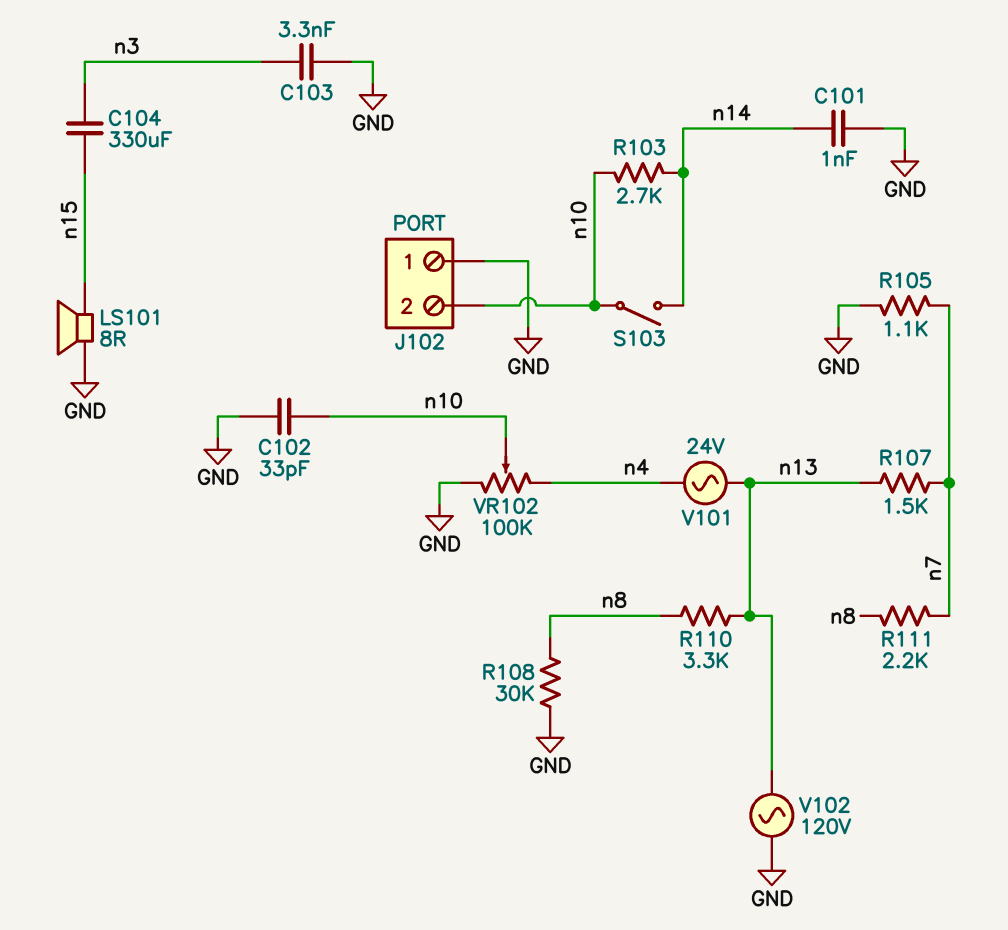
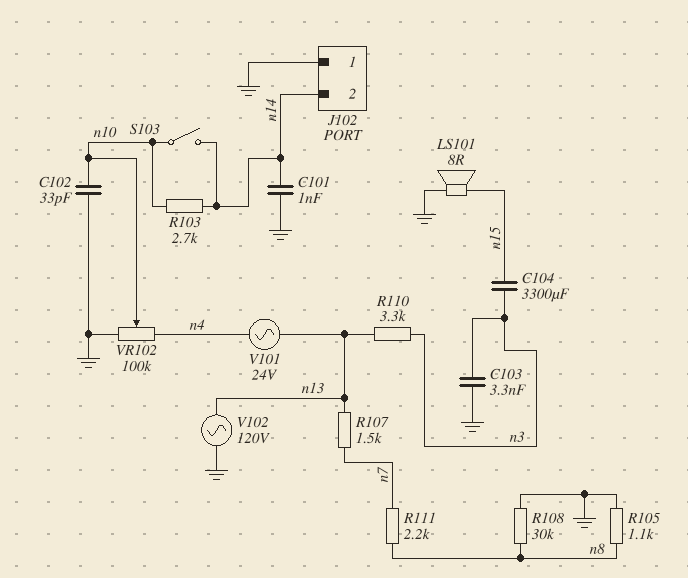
C104: 330uF (n3, n15) -> 3300uF (n3, n15)
J102 pin 2: n10 -> n14
R105: 1.1k (GND, n7) -> 1.1k (GND, n8)
R110: 3.3k (n8, n13) -> 3.3k (n3, n13)

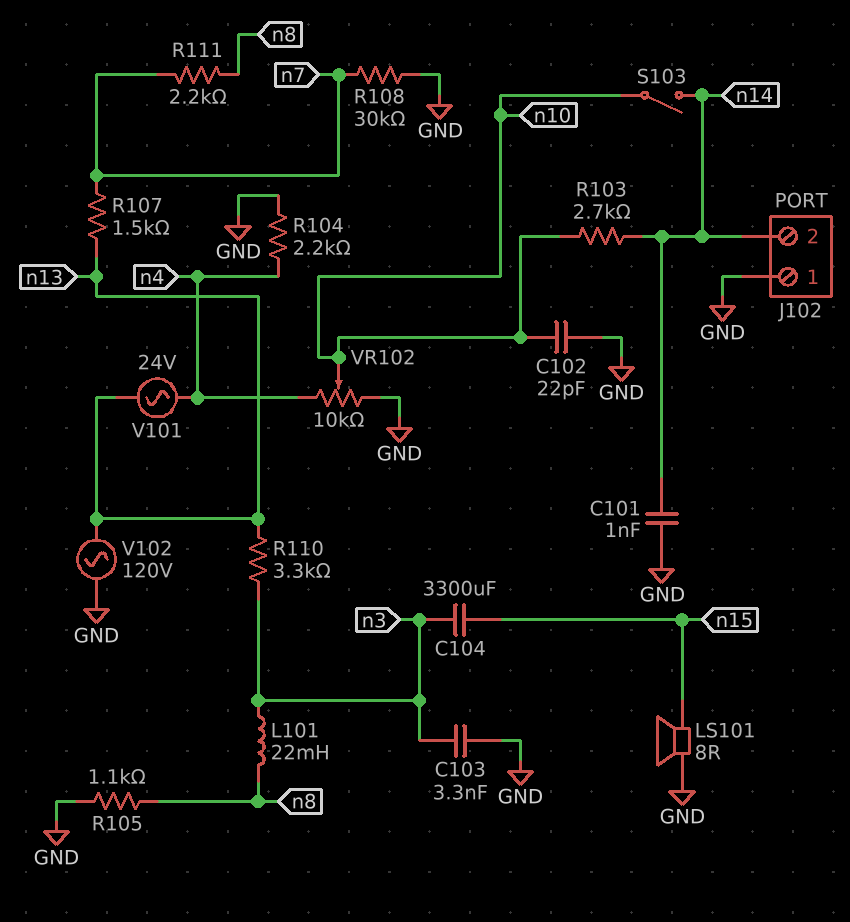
C102: 33pF (GND, n10) -> 22pF (GND, n10)
L101: none -> 22mH (n3, n8)
R104: none -> 2.2k (GND, n4)
R108: 30k (GND, n8) -> 30k (GND, n7)
VR102: 100k (GND, n4, wiper n10) -> 10k (GND, n4, wiper n10)

